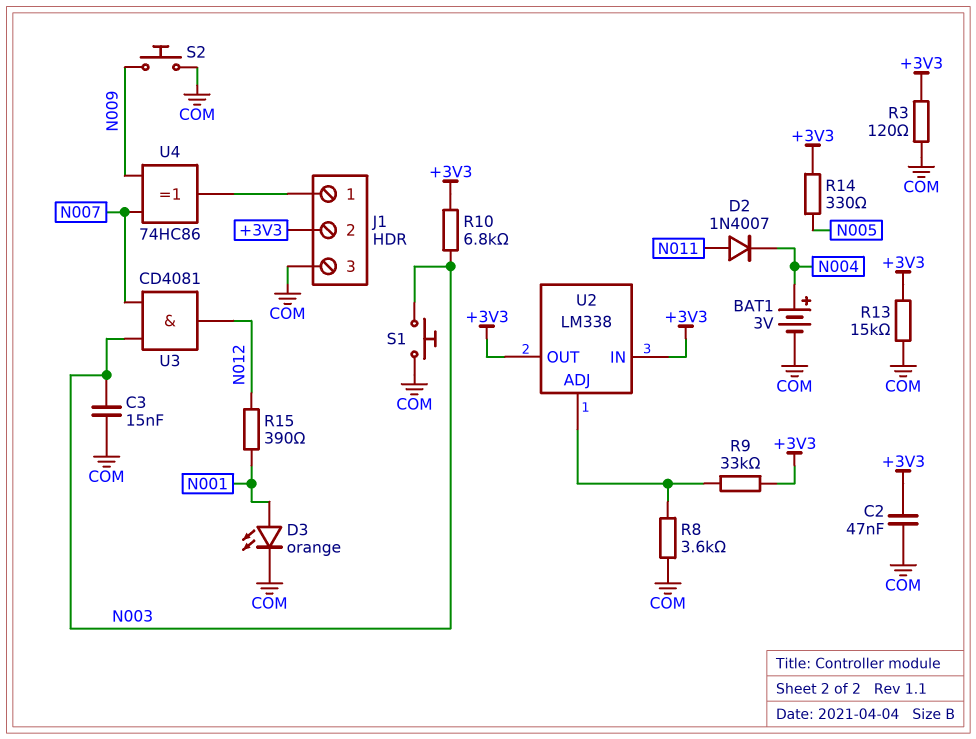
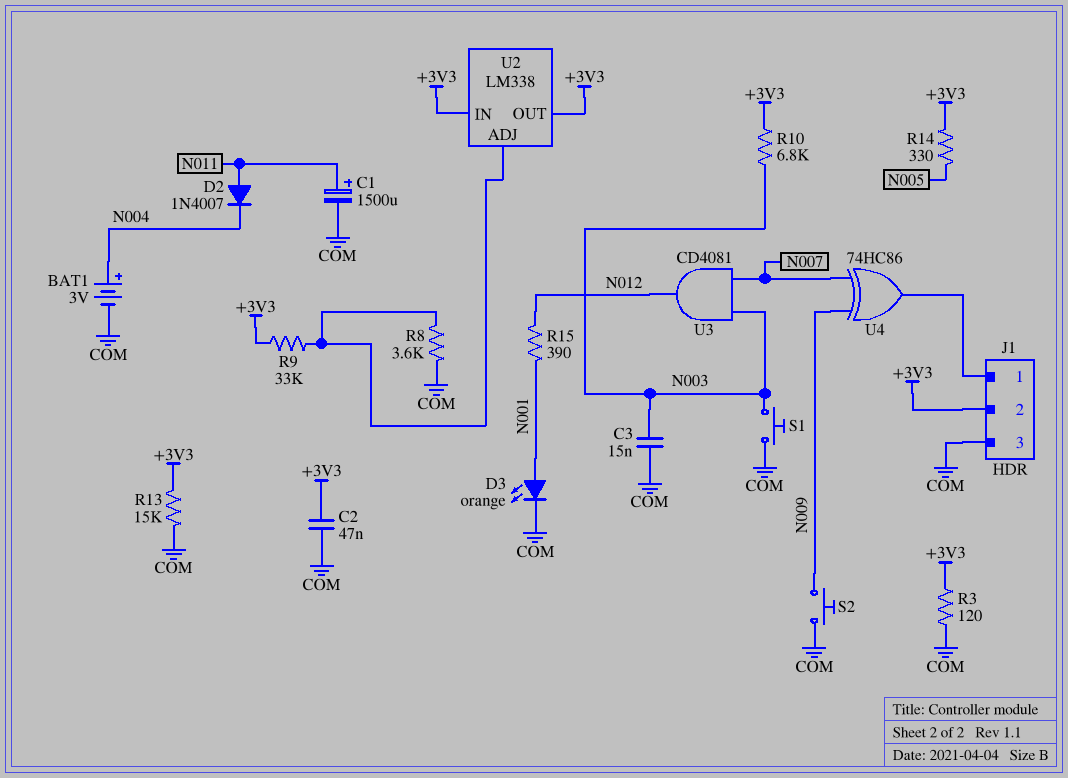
C1: none -> 1500uF (plus N011, minus COM)

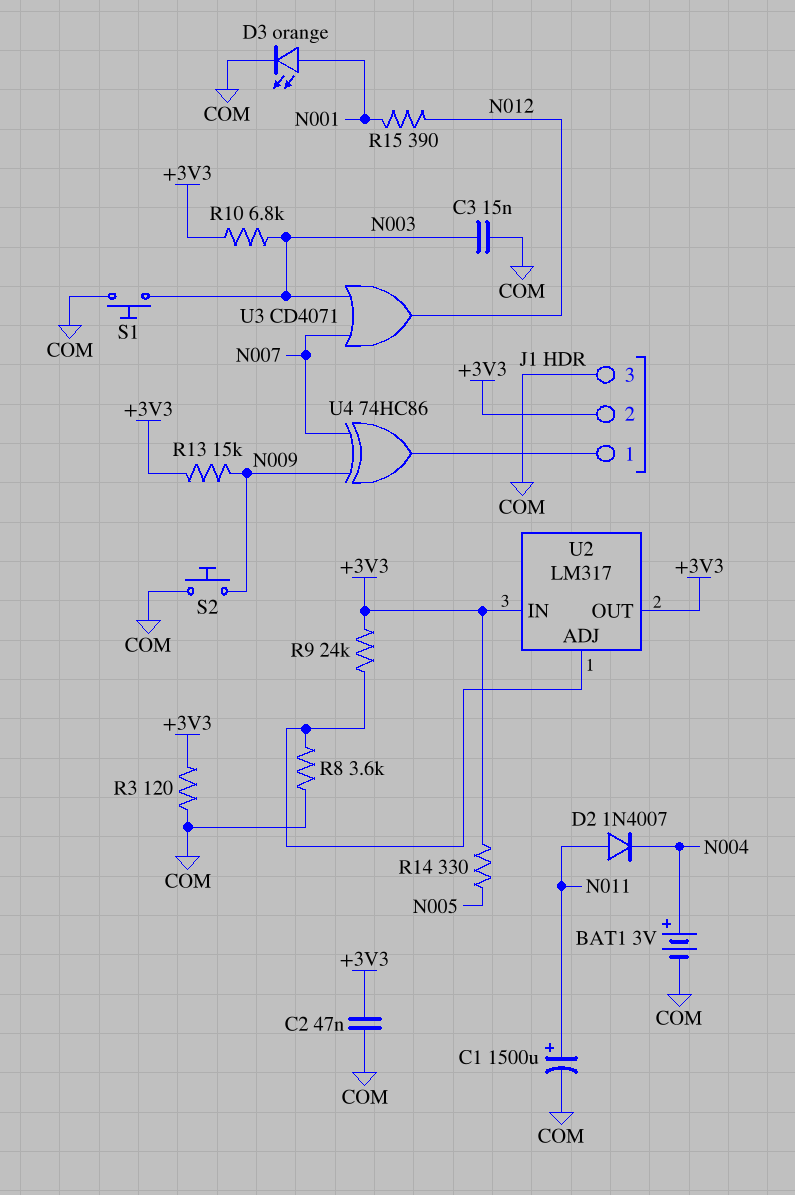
R9: 33k (+3V3, U2/ADJ) -> 24k (+3V3, U2/ADJ)
R13: 15k (+3V3, COM) -> 15k (+3V3, N009)
U2: LM338 -> LM317
U3: AND CD4081 (in N003, in N007, out N012) -> OR CD4071 (in N003, in N007, out N012)

